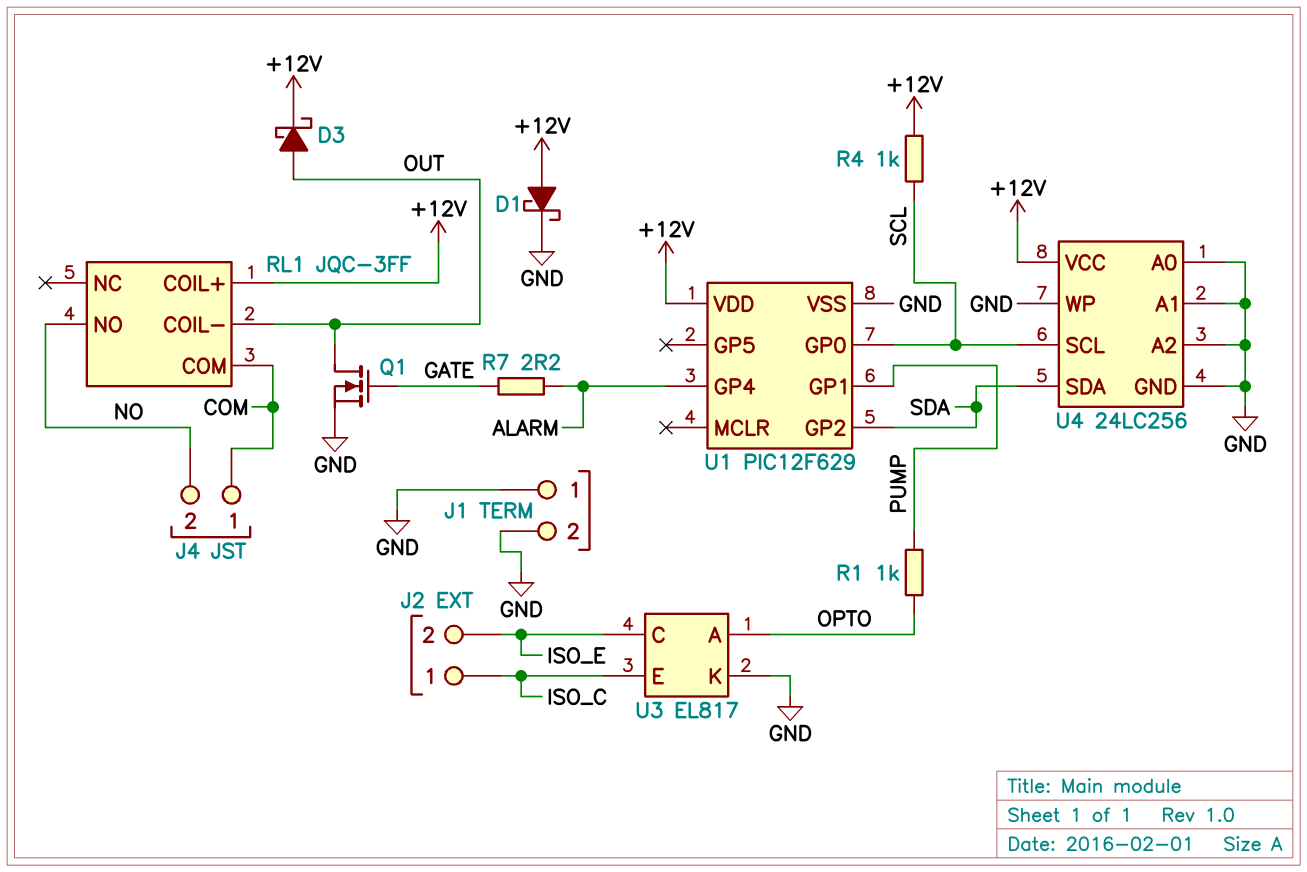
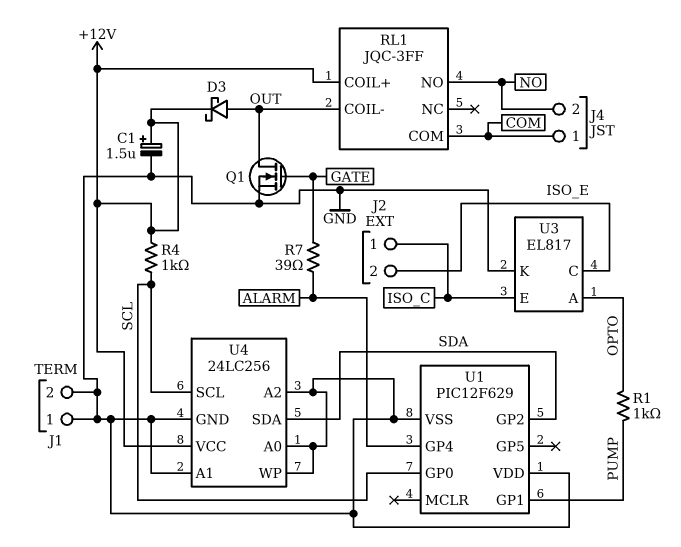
C1: none -> 1.5uF (plus +12V, minus GND)
D1: schottky (A +12V, K GND) -> none
R7: 2.2 (ALARM, GATE) -> 39 (ALARM, GATE)
U1 pin VDD: +12V -> GND

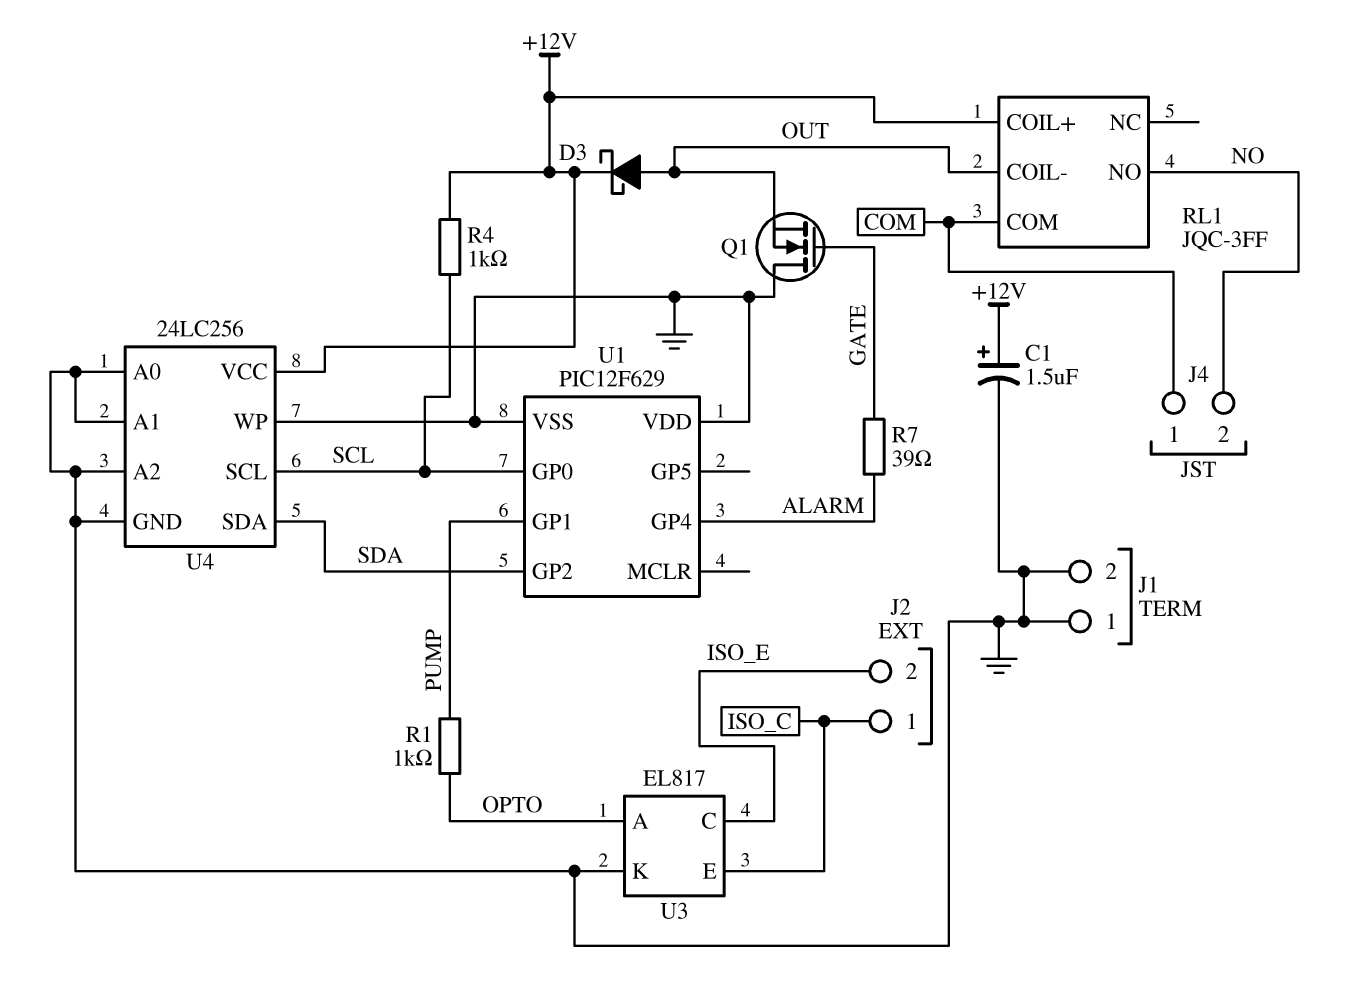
Q1: NMOS (G GATE, D OUT, S GND) -> NMOS (G GATE, D GND, S OUT)

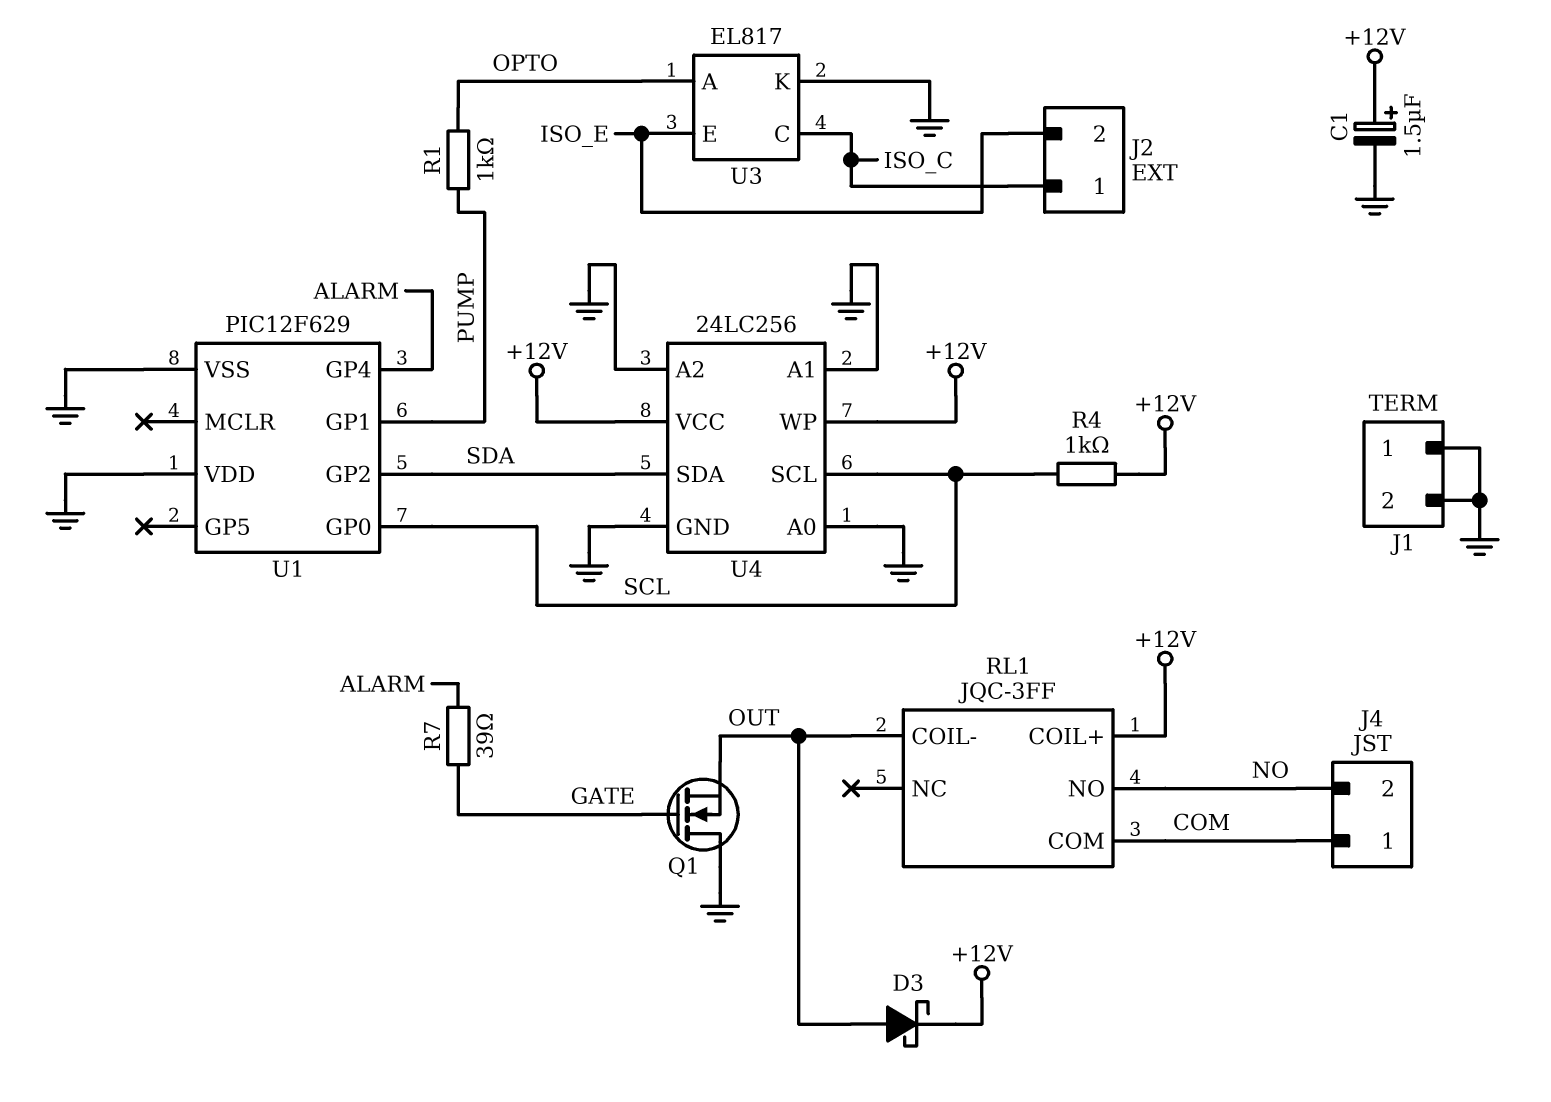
U3 pin C: ISO_E -> ISO_C
U3 pin E: ISO_C -> ISO_E
U4 pin WP: GND -> +12V

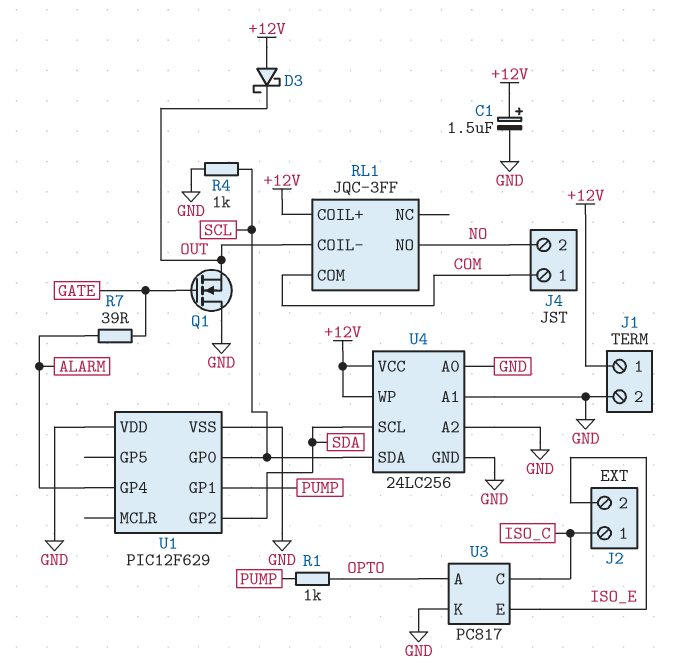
D3: schottky (A OUT, K +12V) -> schottky (A +12V, K OUT)
J1 pin 1: GND -> +12V
R4: 1k (+12V, SCL) -> 1k (GND, SCL)
U3: EL817 -> PC817
U4 pin SCL: SCL -> SDA
U4 pin SDA: SDA -> SCL

